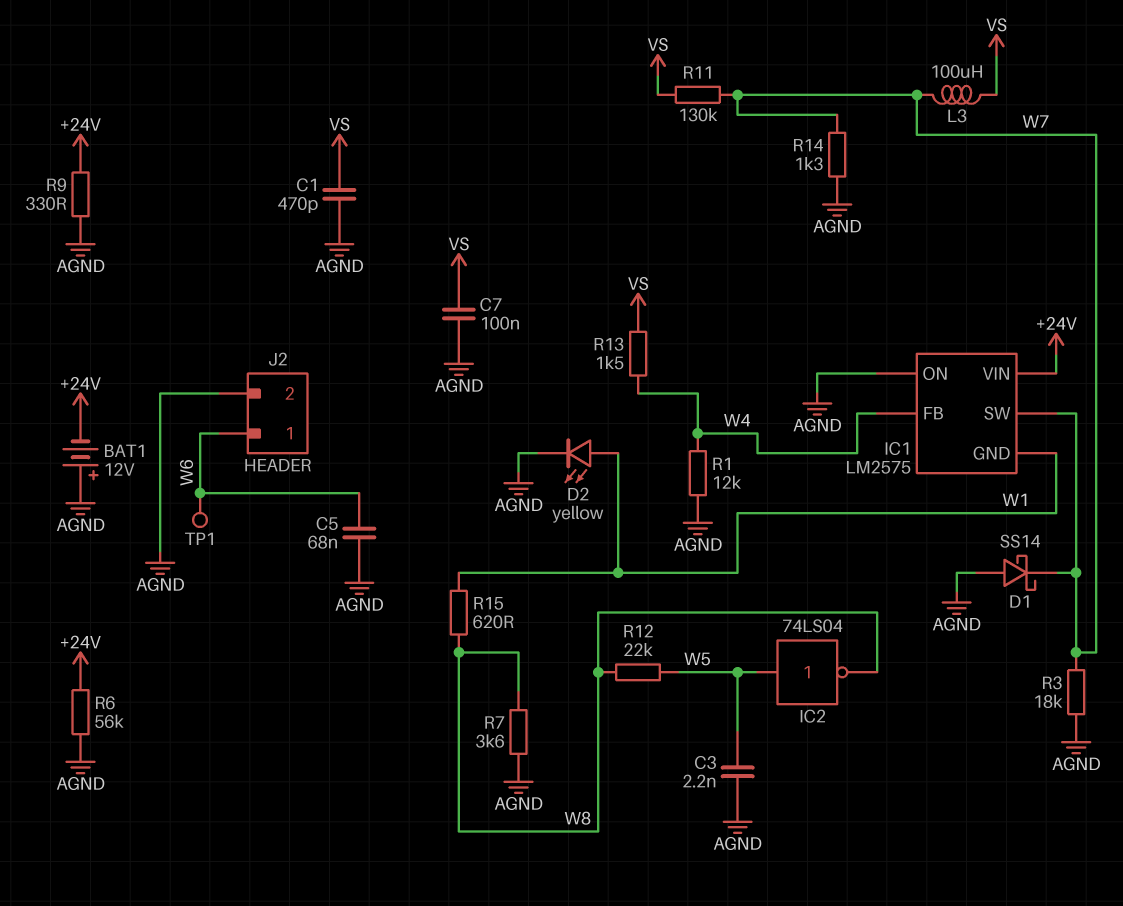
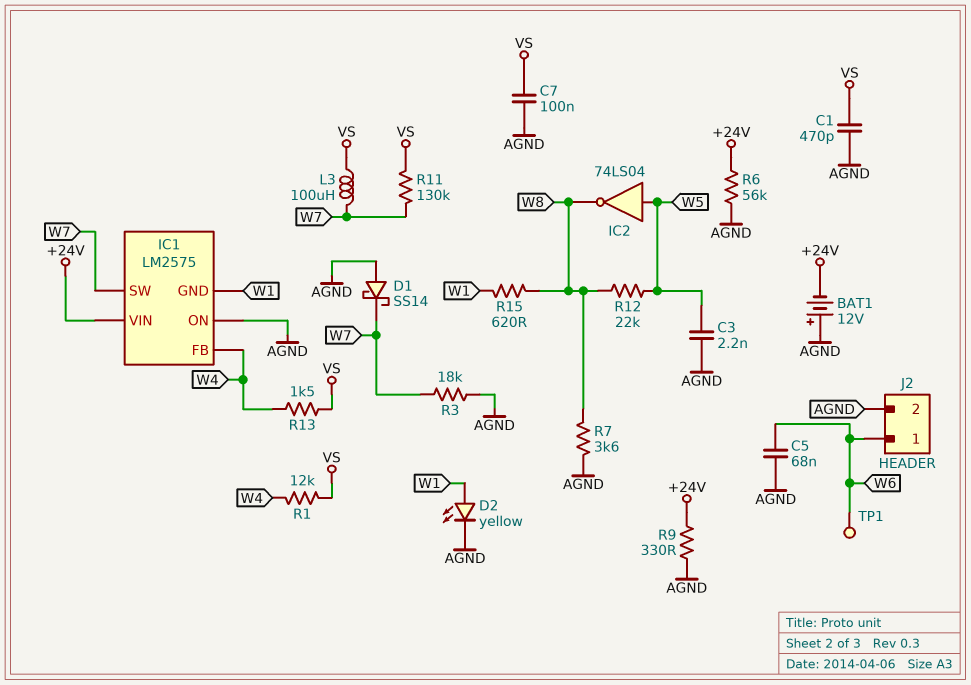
R1: 12k (AGND, W4) -> 12k (VS, W4)
R14: 1.3k (AGND, W7) -> none

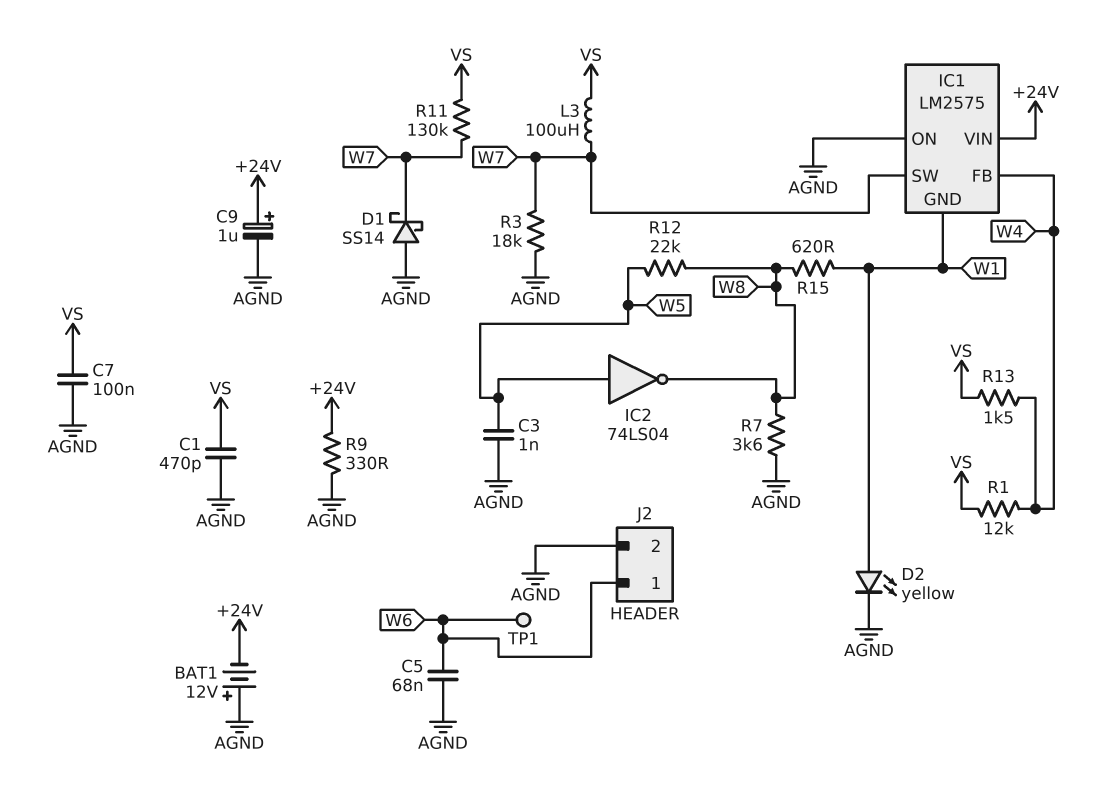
C3: 2.2nF (AGND, W5) -> 1nF (AGND, W5)
C9: none -> 1uF (plus +24V, minus AGND)
R6: 56k (+24V, AGND) -> none

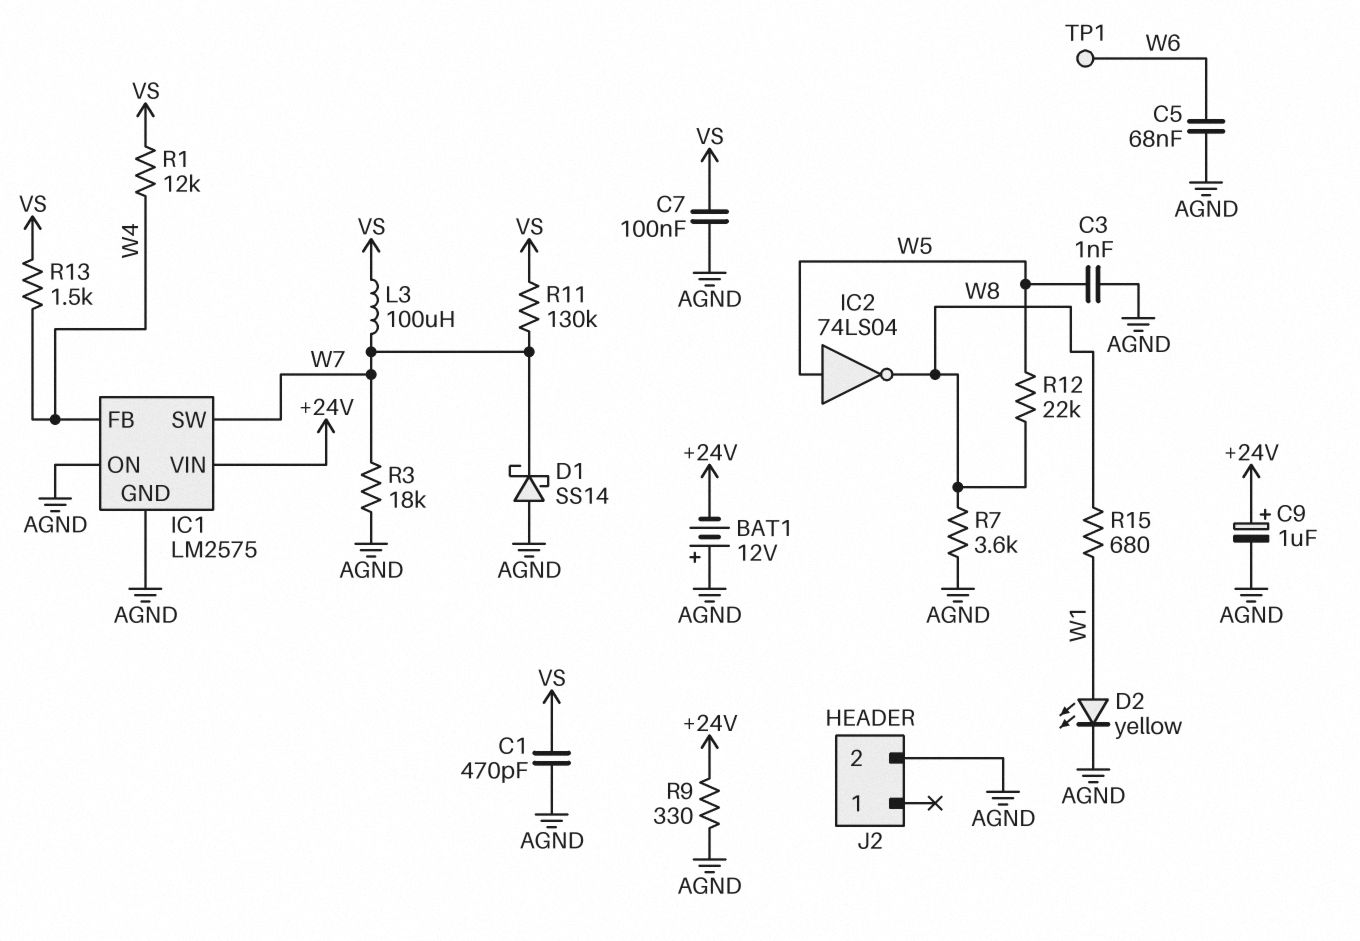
IC1 pin GND: W1 -> AGND
J2 pin 1: W6 -> none
R15: 620 (W1, W8) -> 680 (W1, W8)

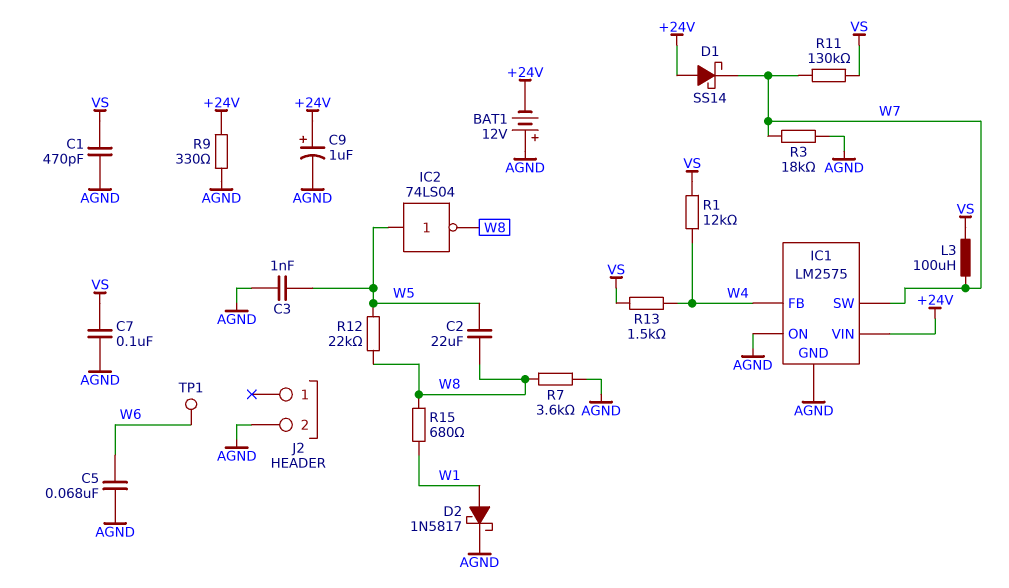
C2: none -> 22uF (W5, W8)
D1: schottky SS14 (A AGND, K W7) -> schottky SS14 (A +24V, K W7)
D2: LED yellow (A W1, K AGND) -> schottky 1N5817 (A W1, K AGND)

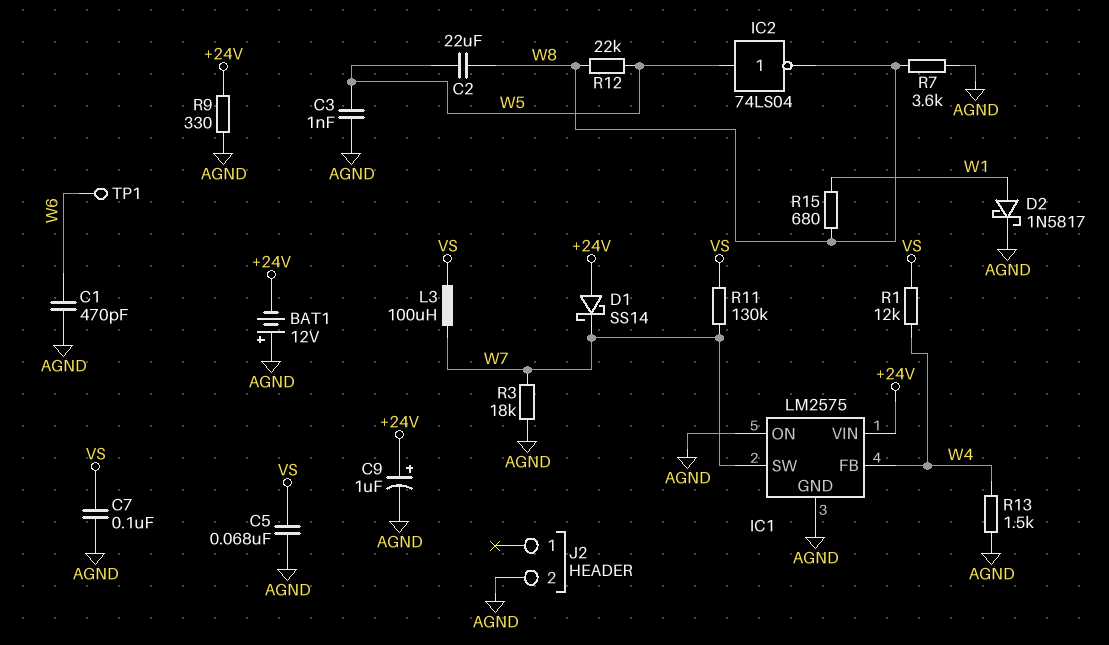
C1: 470pF (AGND, VS) -> 470pF (AGND, W6)
C5: 68nF (AGND, W6) -> 68nF (AGND, VS)
R13: 1.5k (VS, W4) -> 1.5k (AGND, W4)

